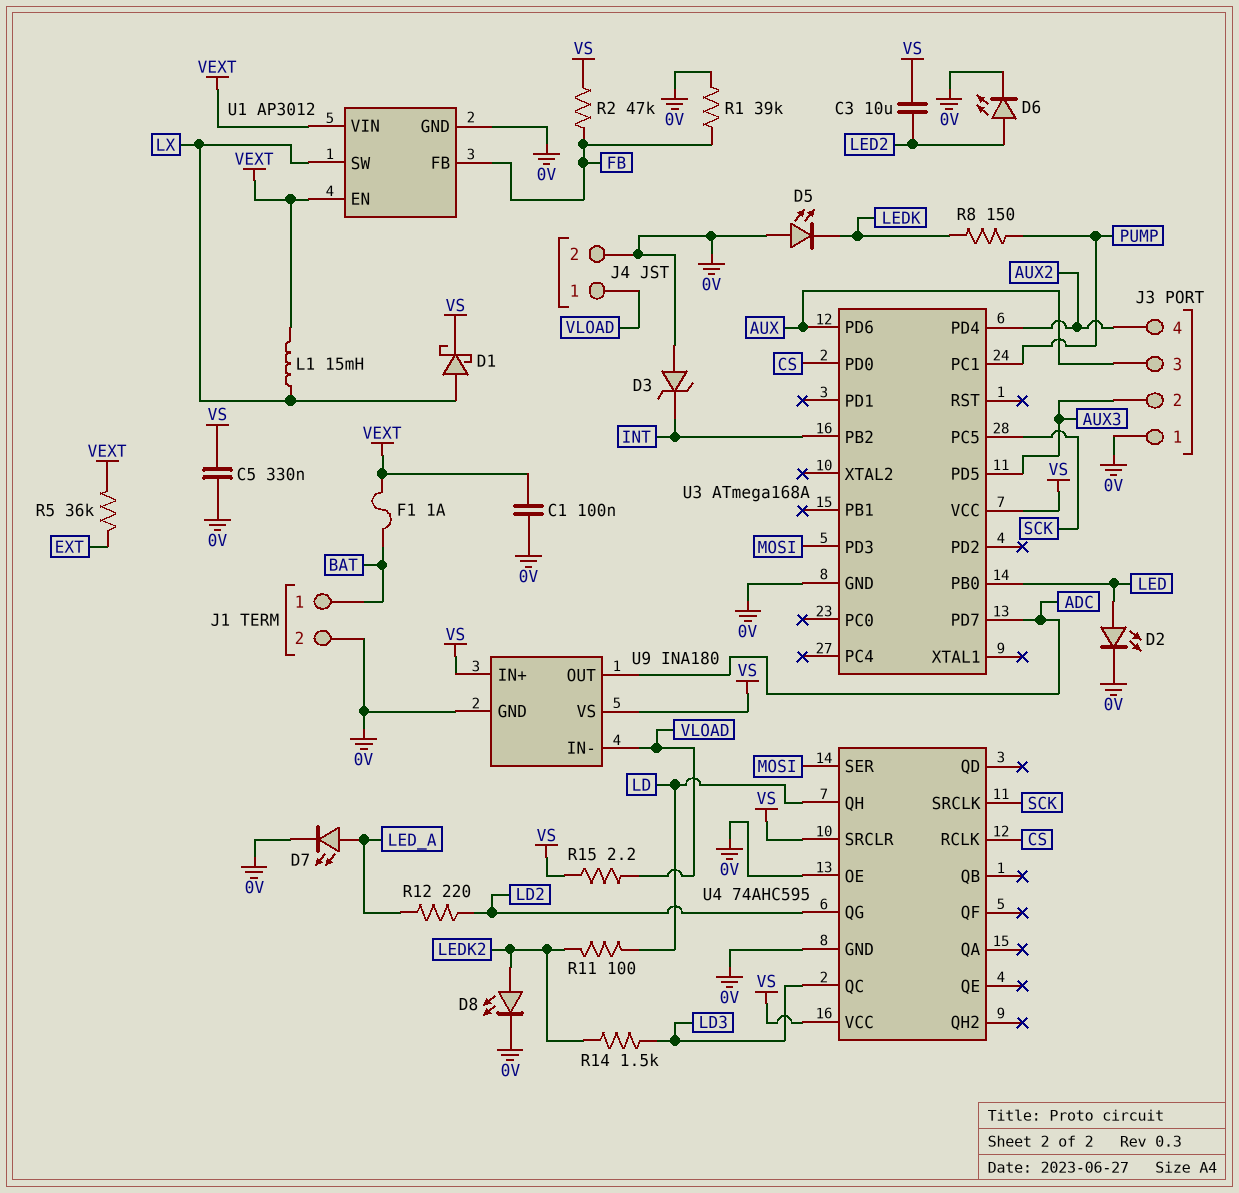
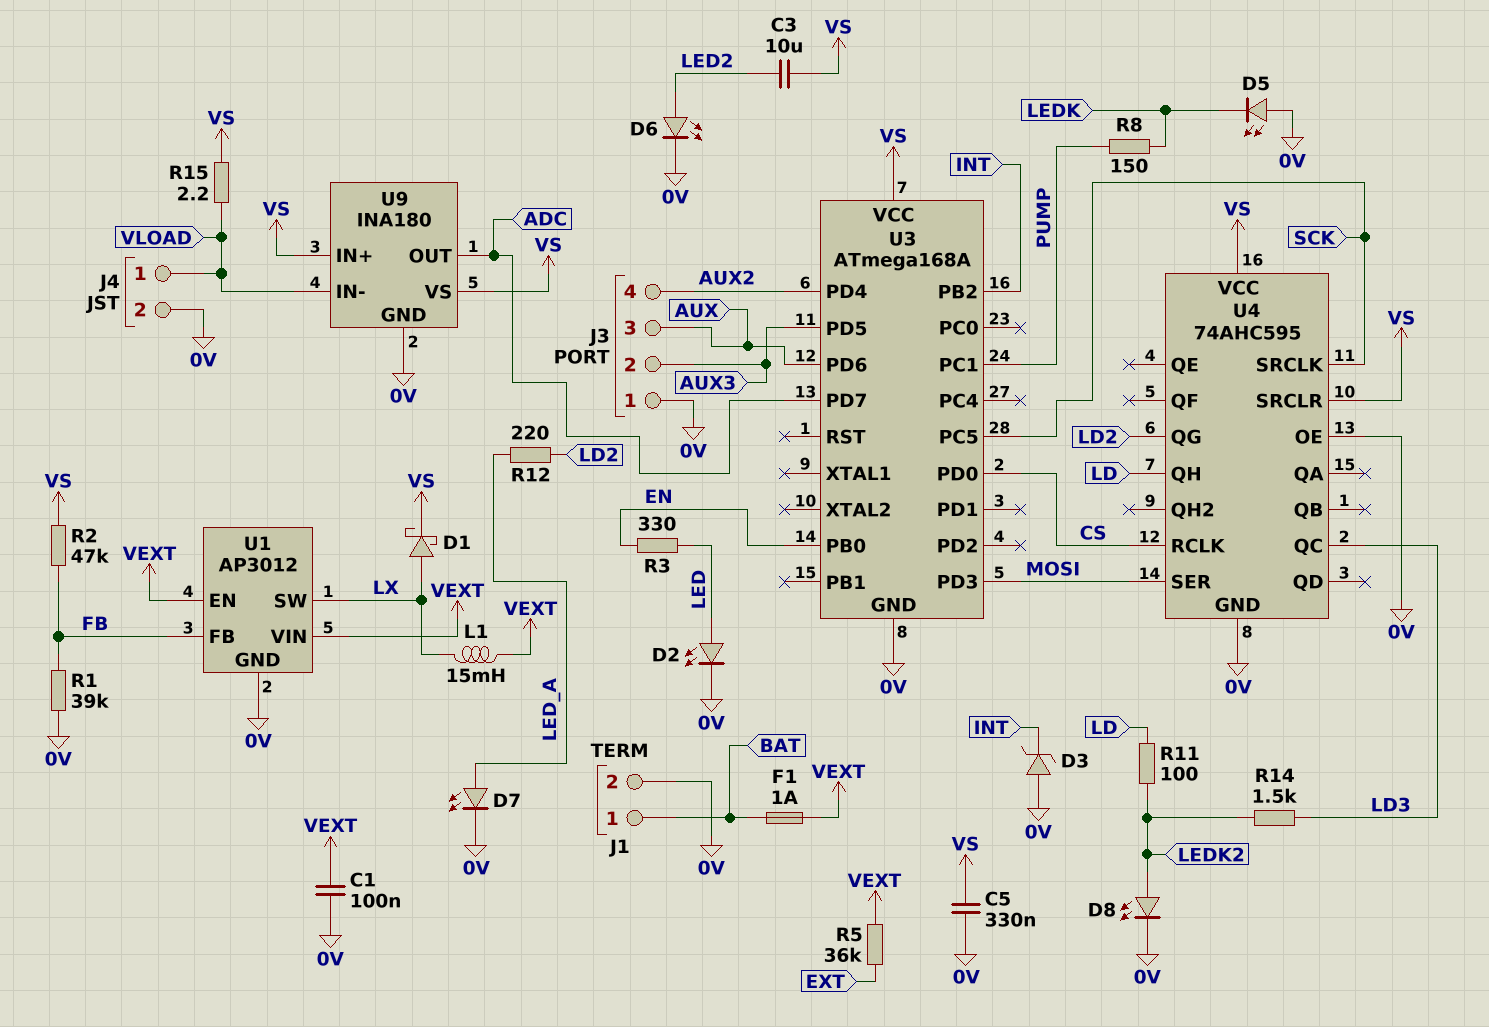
R3: none -> 330 (EN, LED)
U3 pin PB0: LED -> EN

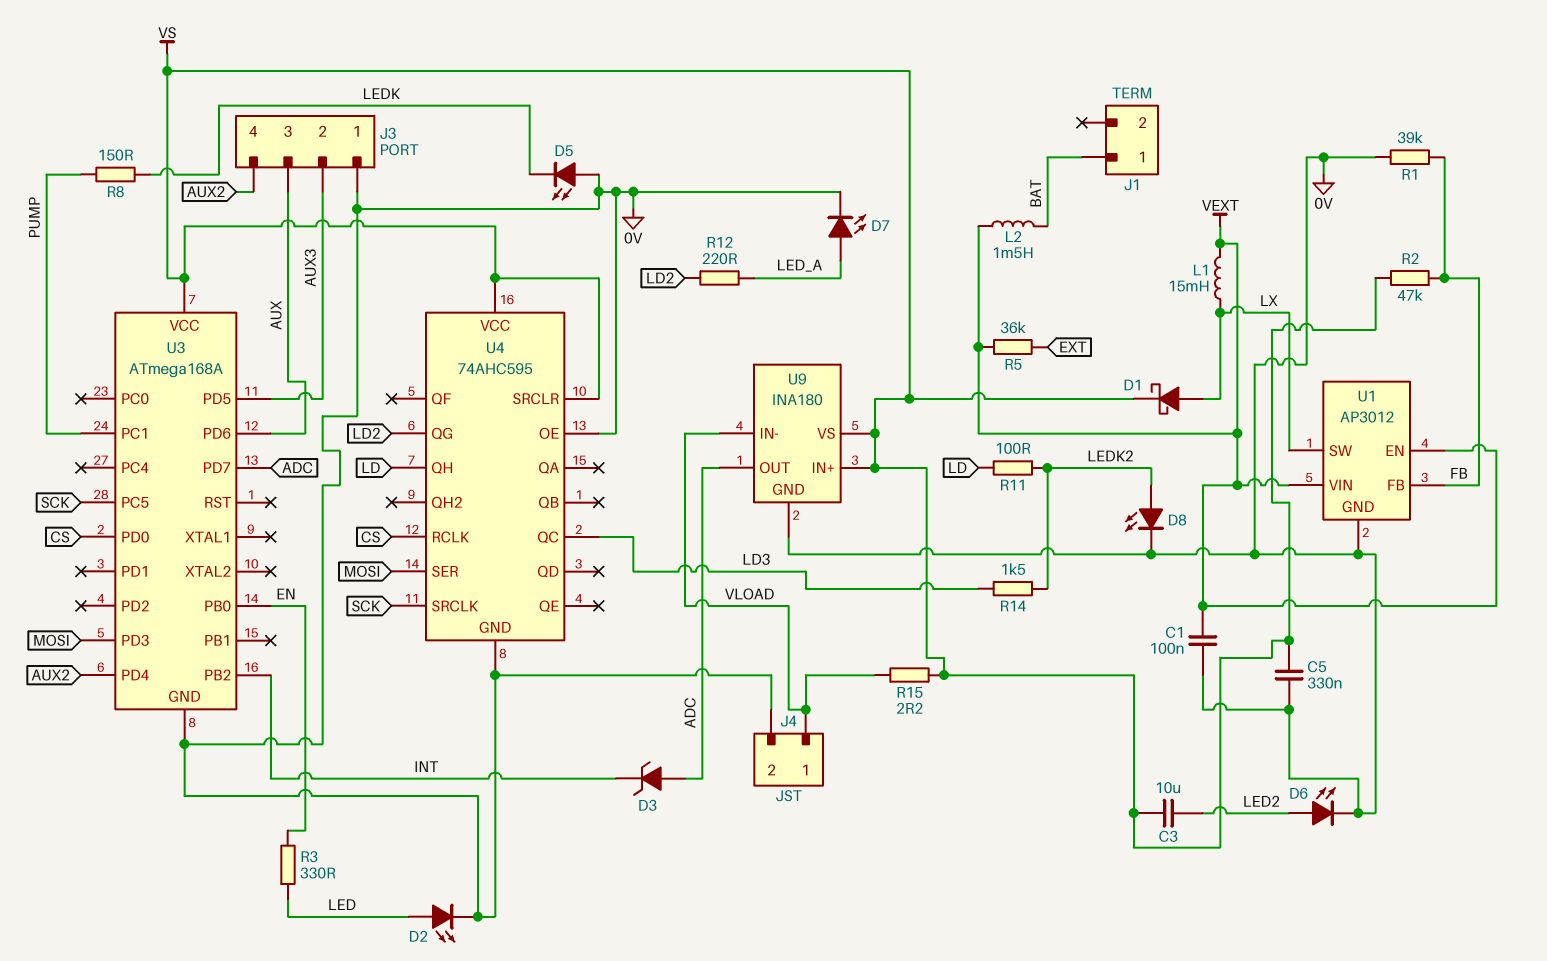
D3: zener (A 0V, K INT) -> zener (A ADC, K INT)
F1: 1A (BAT, VEXT) -> none
J1 pin 2: 0V -> none
L2: none -> 1.5mH (BAT, VEXT)

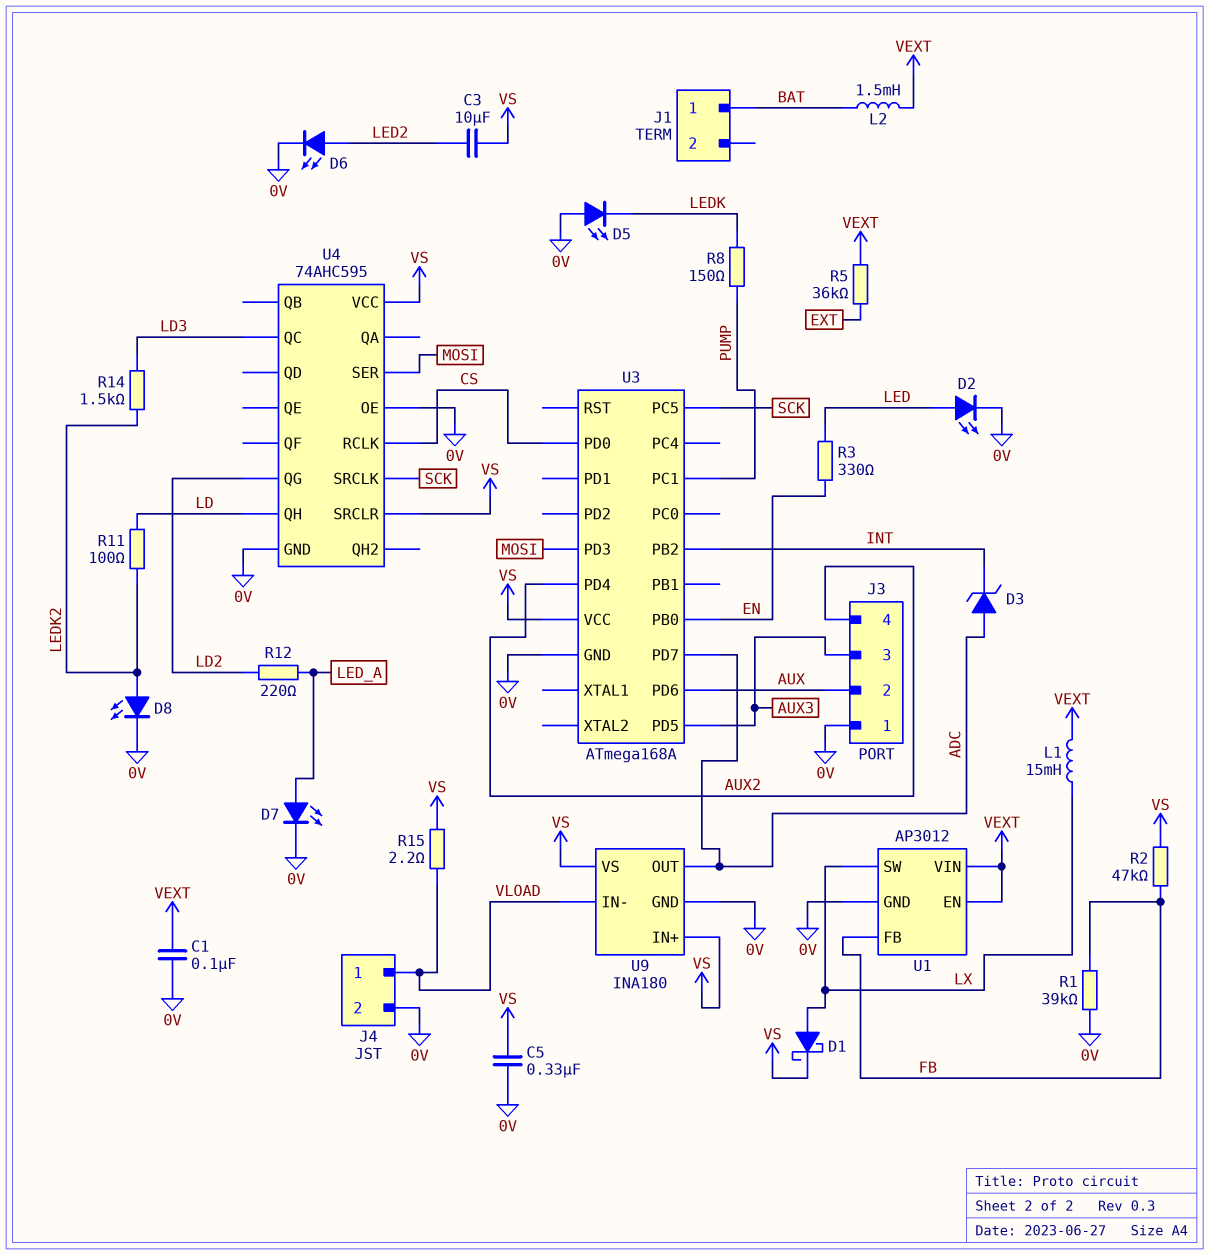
J3 pin 2: AUX3 -> AUX
J3 pin 3: AUX -> AUX3

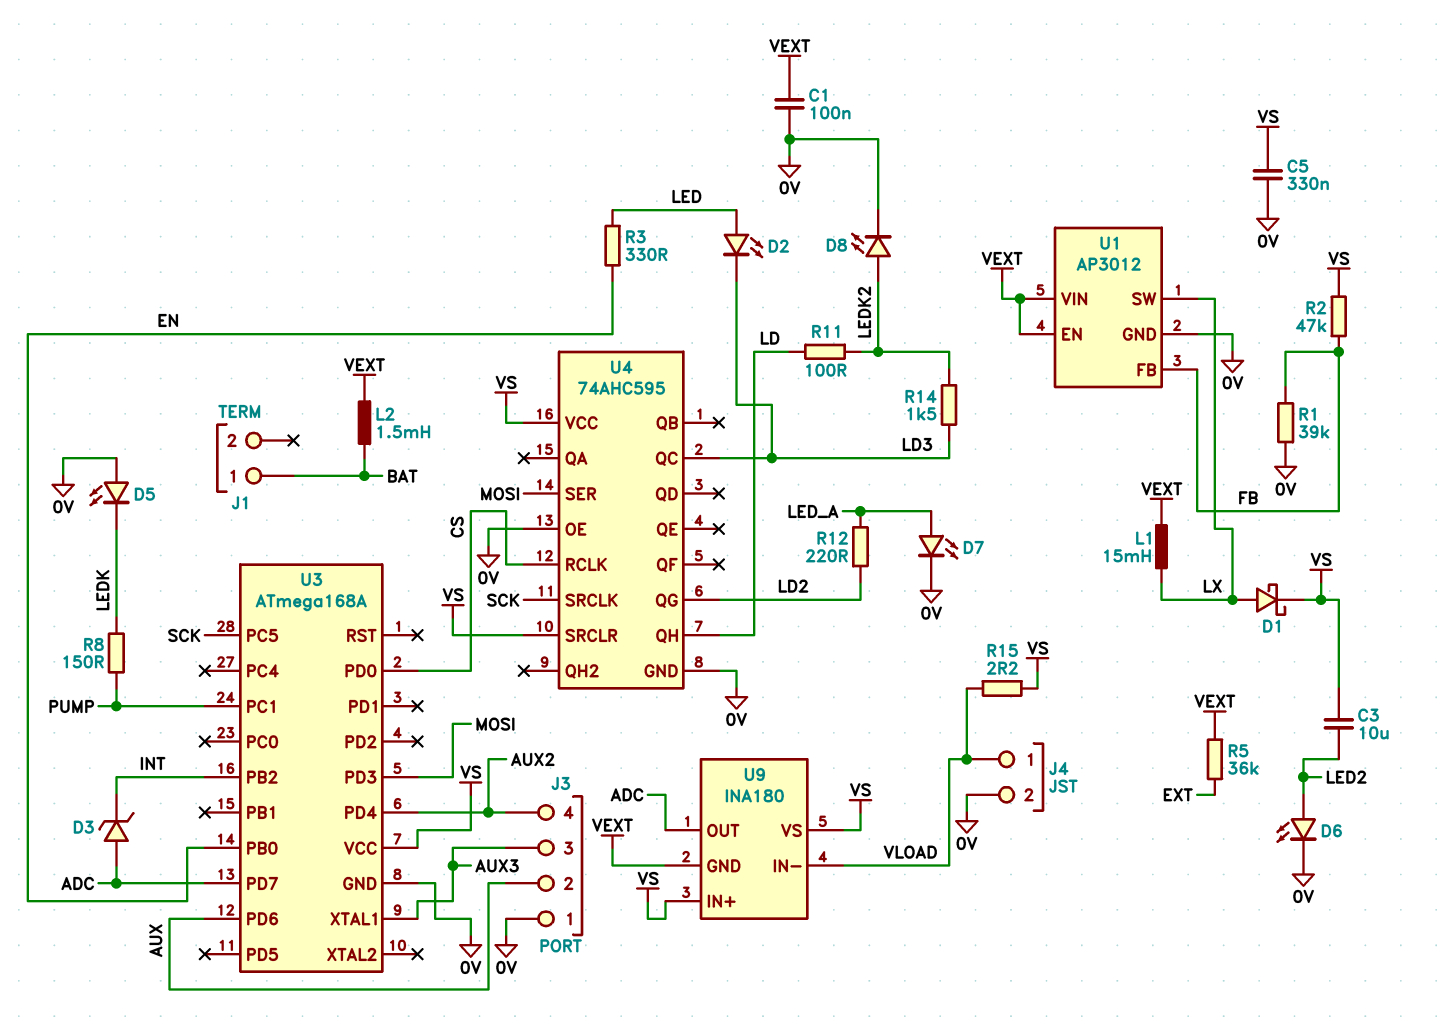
D2: LED (A LED, K 0V) -> LED (A LED, K LD3)
U3 pin PD5: AUX3 -> none
U3 pin XTAL1: none -> AUX3
U9 pin GND: 0V -> VEXT

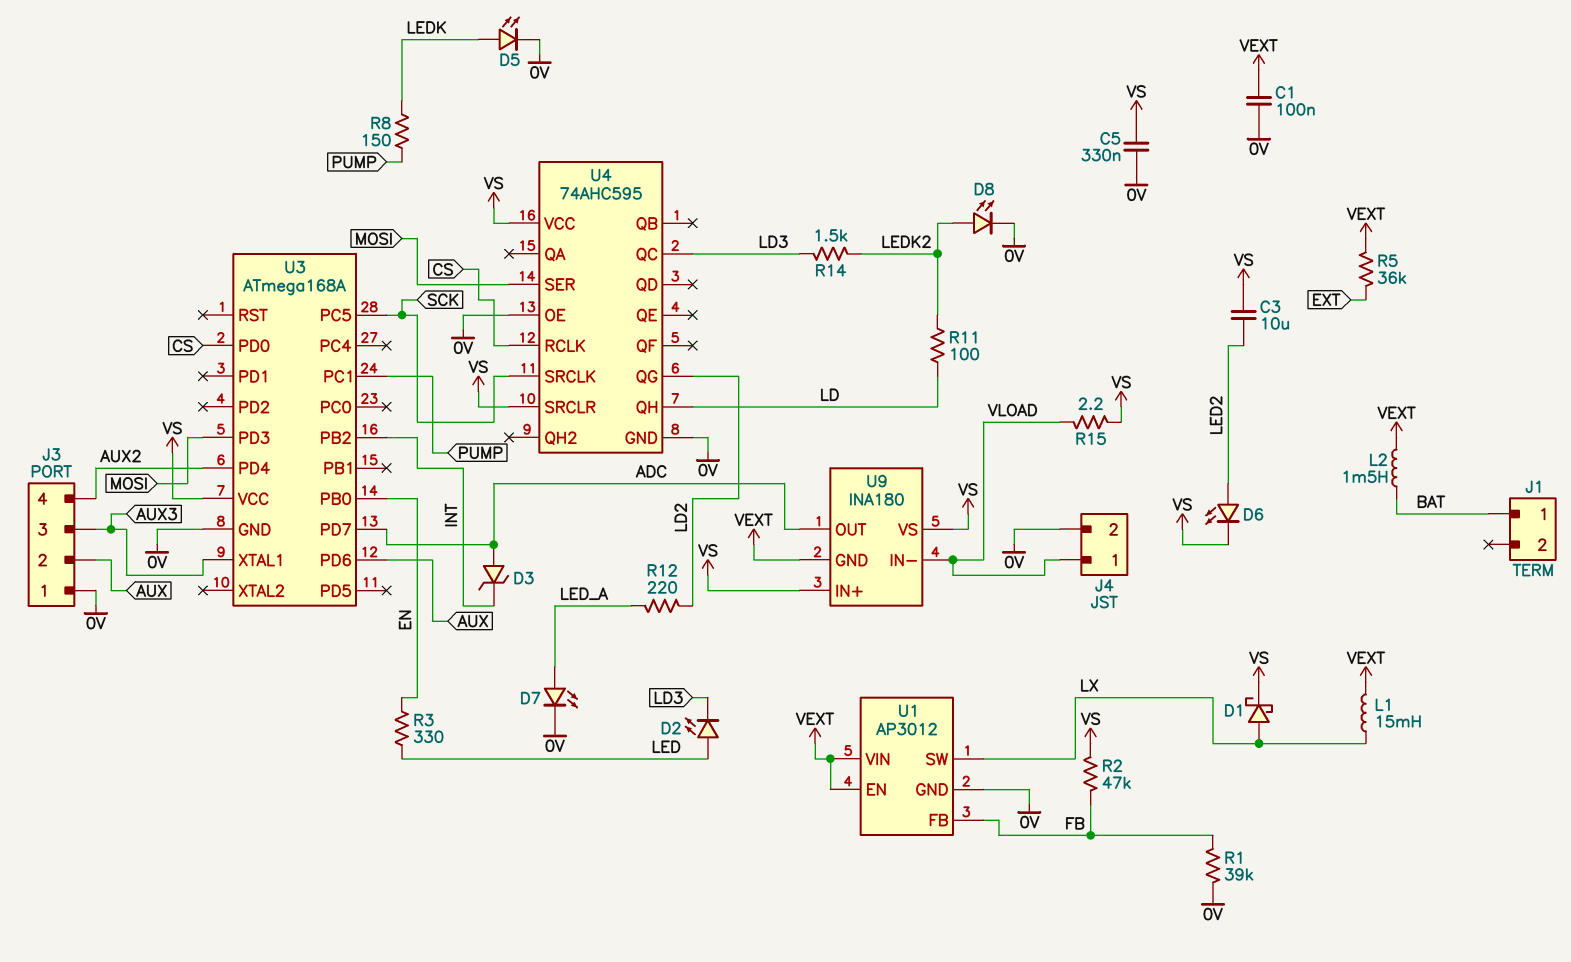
D5: LED (A 0V, K LEDK) -> LED (A LEDK, K 0V)
D6: LED (A LED2, K 0V) -> LED (A LED2, K VS)

